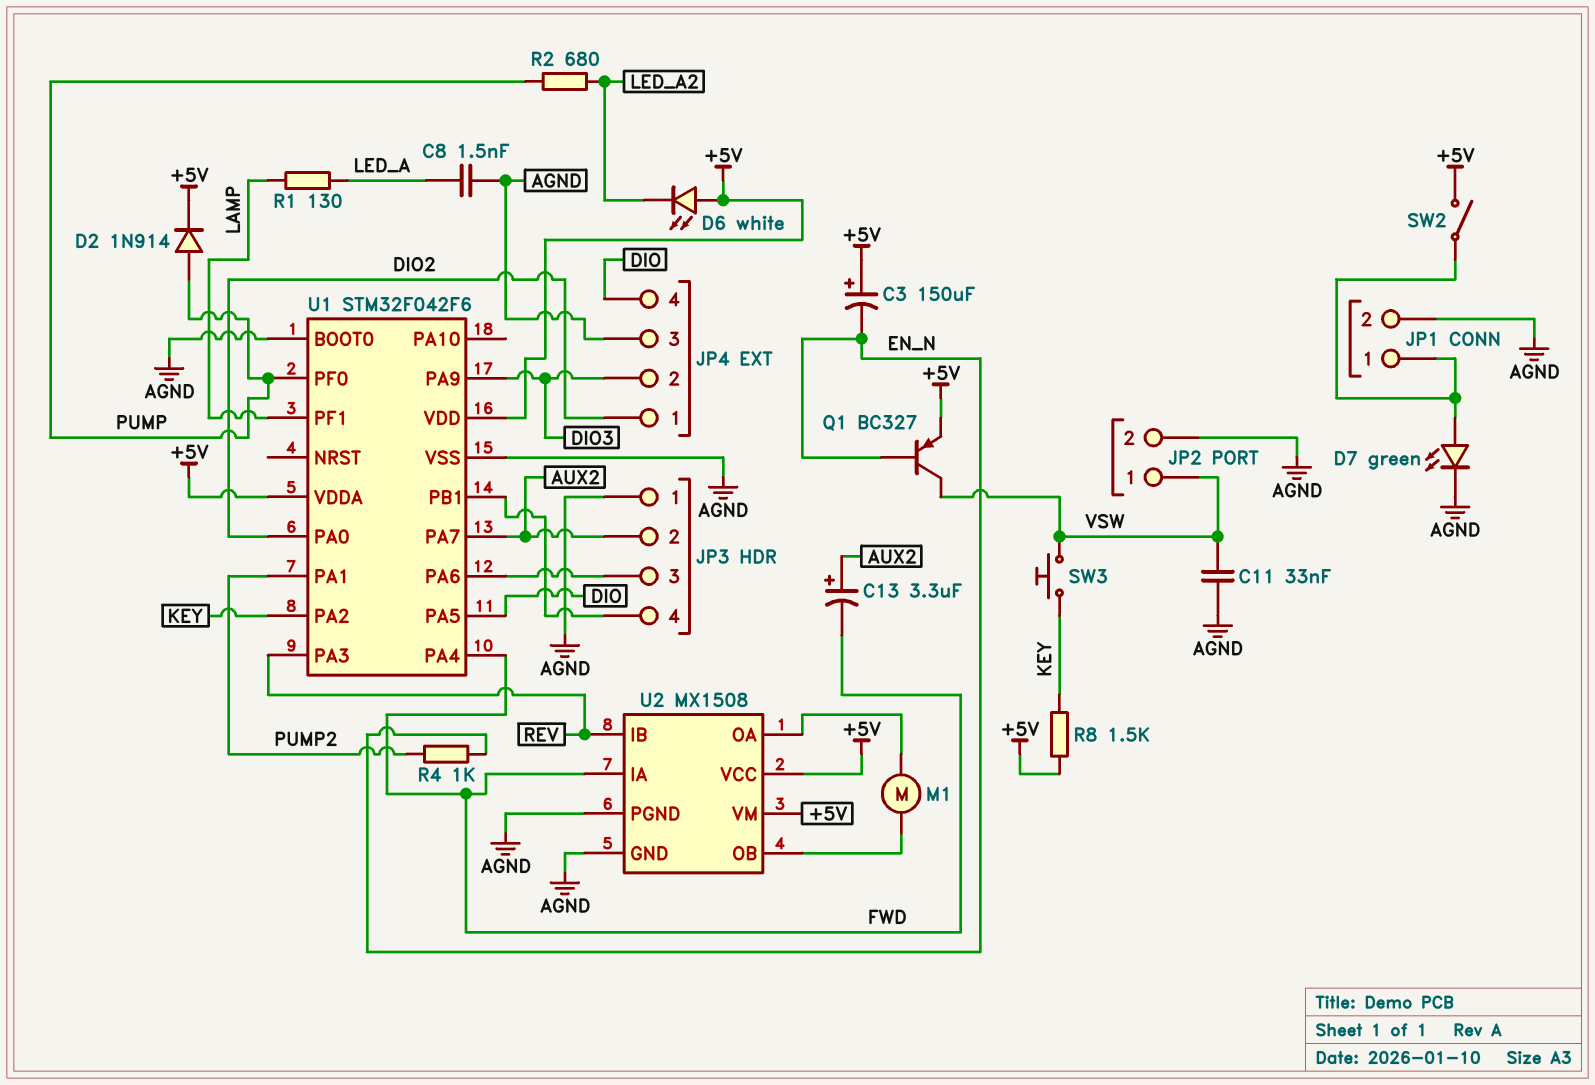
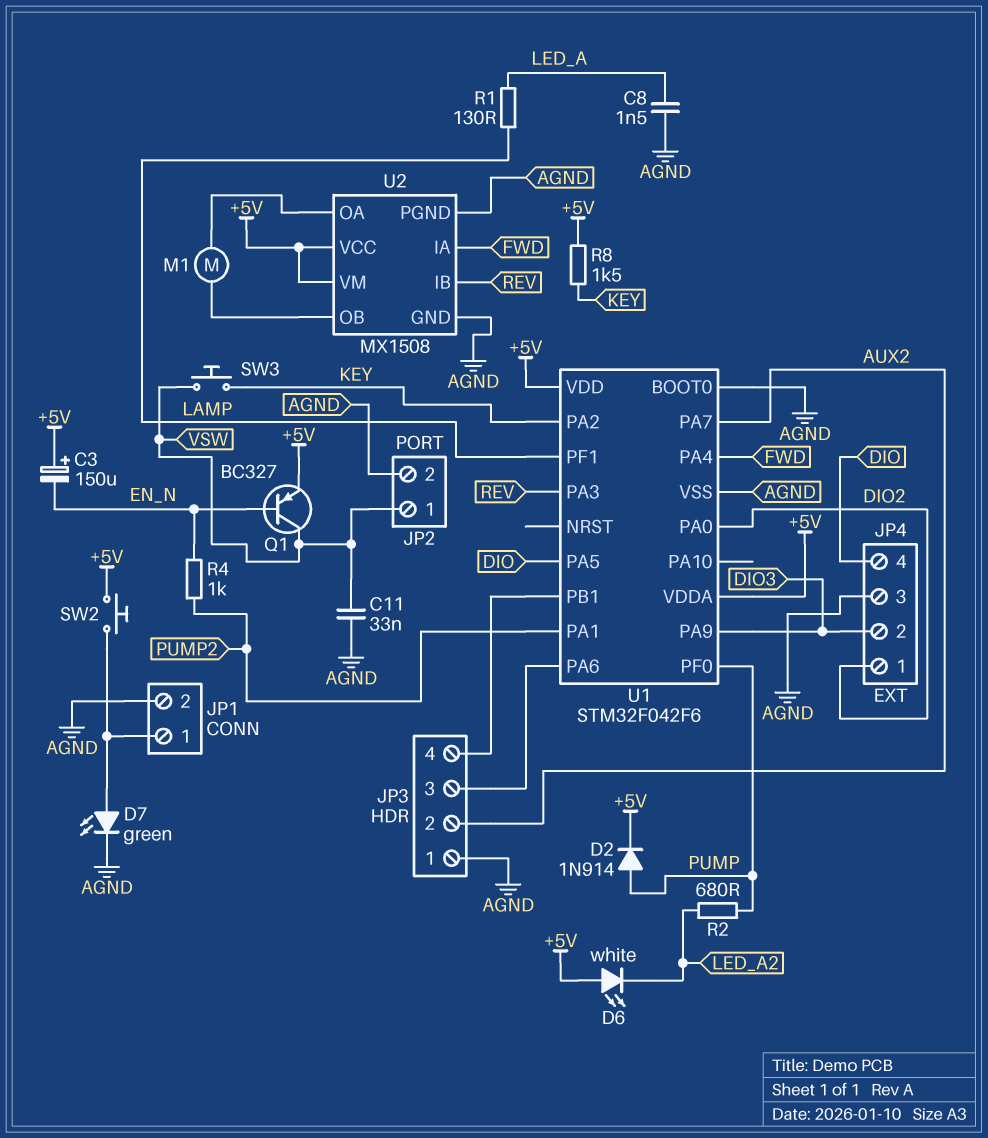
C13: 3.3uF (plus AUX2, minus FWD) -> none
SW2: switch (+5V, JP1/1) -> button (+5V, JP1/1)

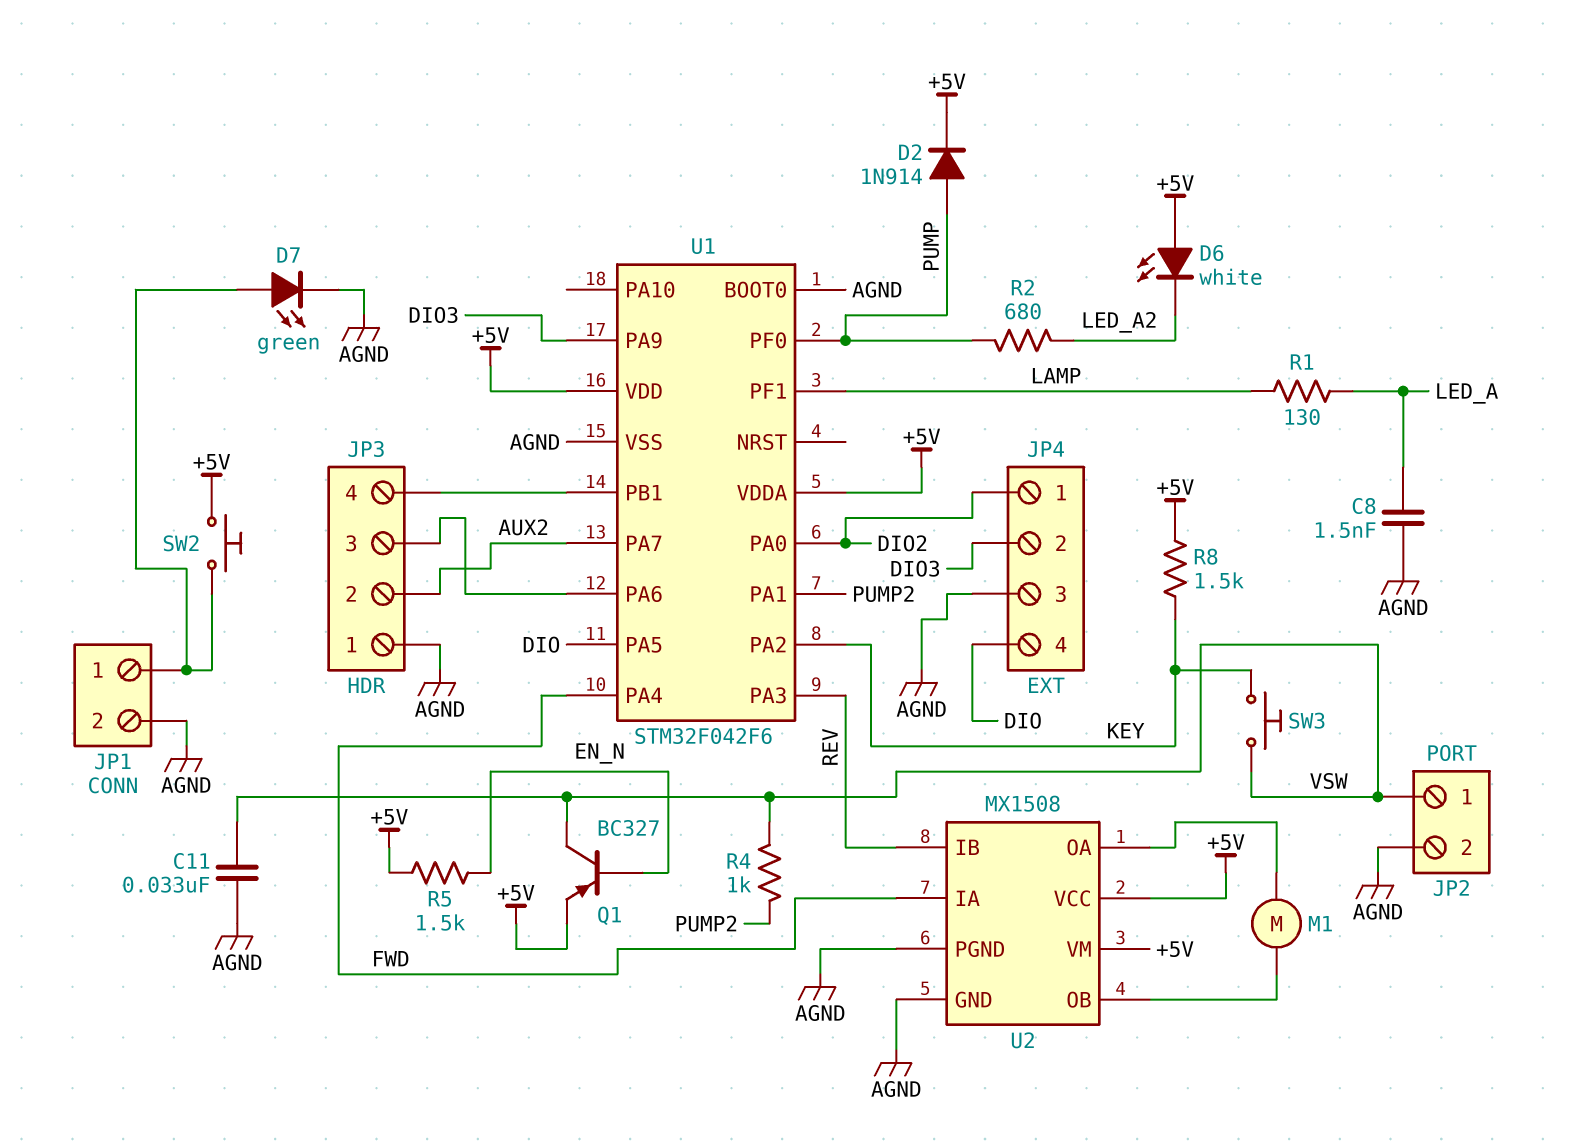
C3: 150uF (plus +5V, minus EN_N) -> none
R4: 1k (EN_N, PUMP2) -> 1k (PUMP2, VSW)
R5: none -> 1.5k (+5V, EN_N)

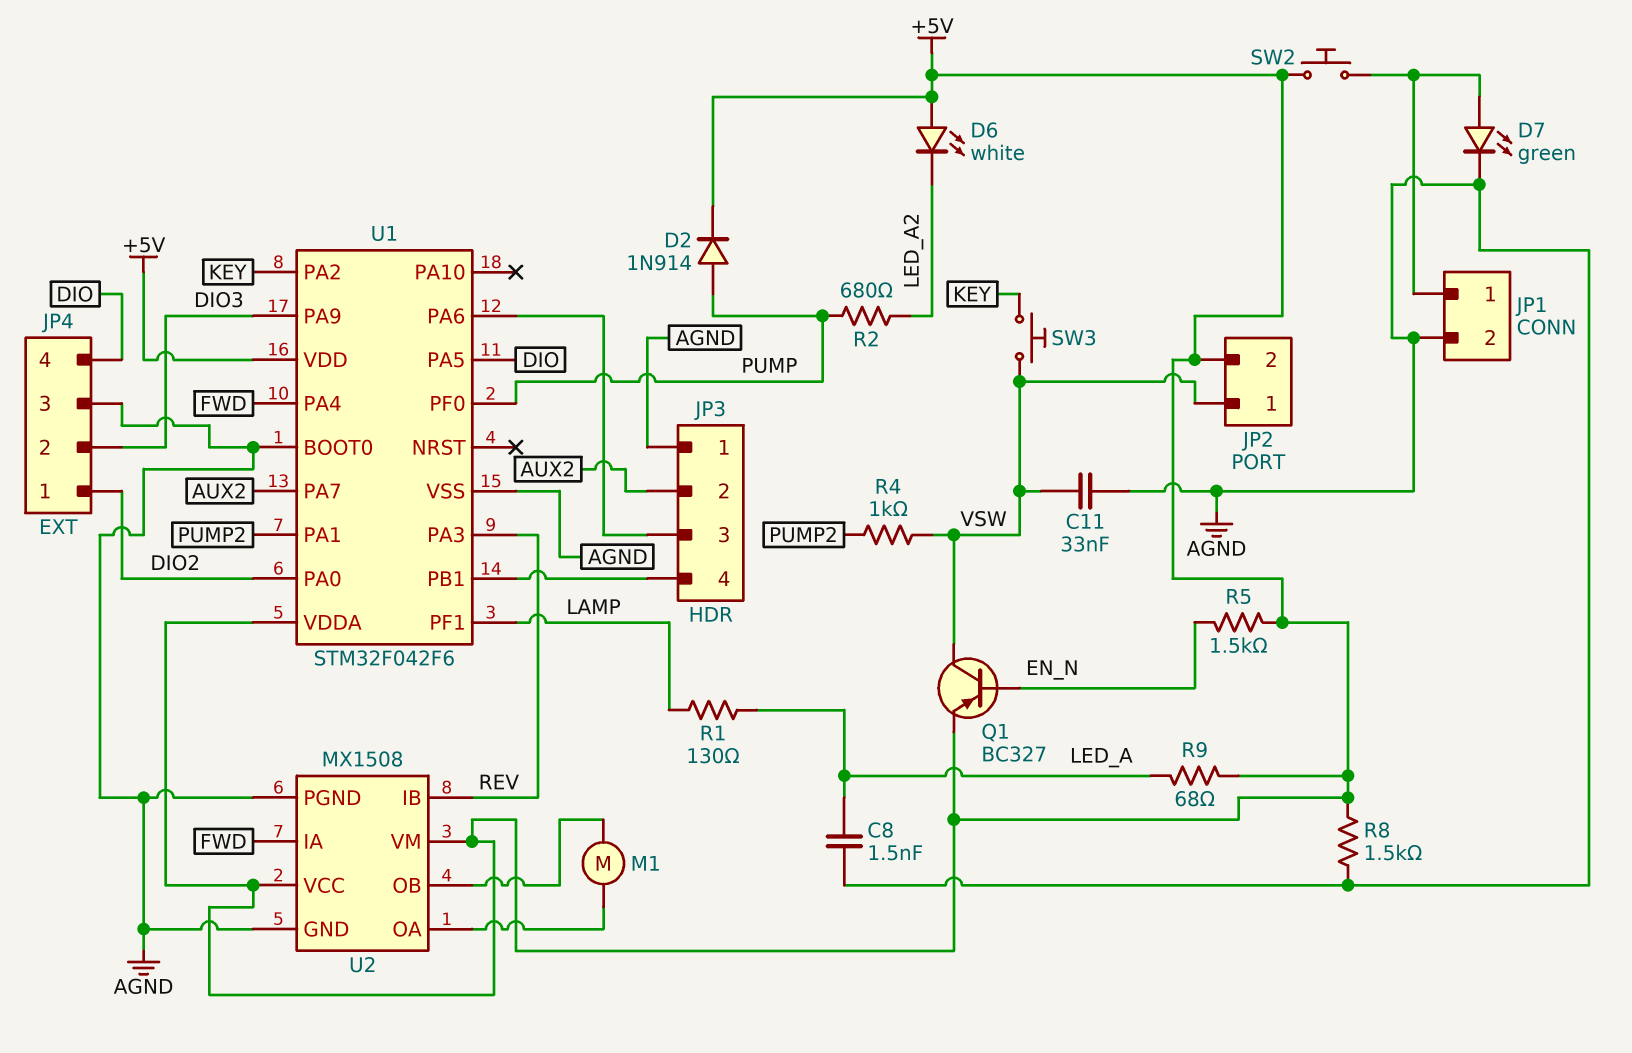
JP2 pin 2: AGND -> +5V
R8: 1.5k (+5V, KEY) -> 1.5k (+5V, AGND)
R9: none -> 68 (+5V, LED_A)

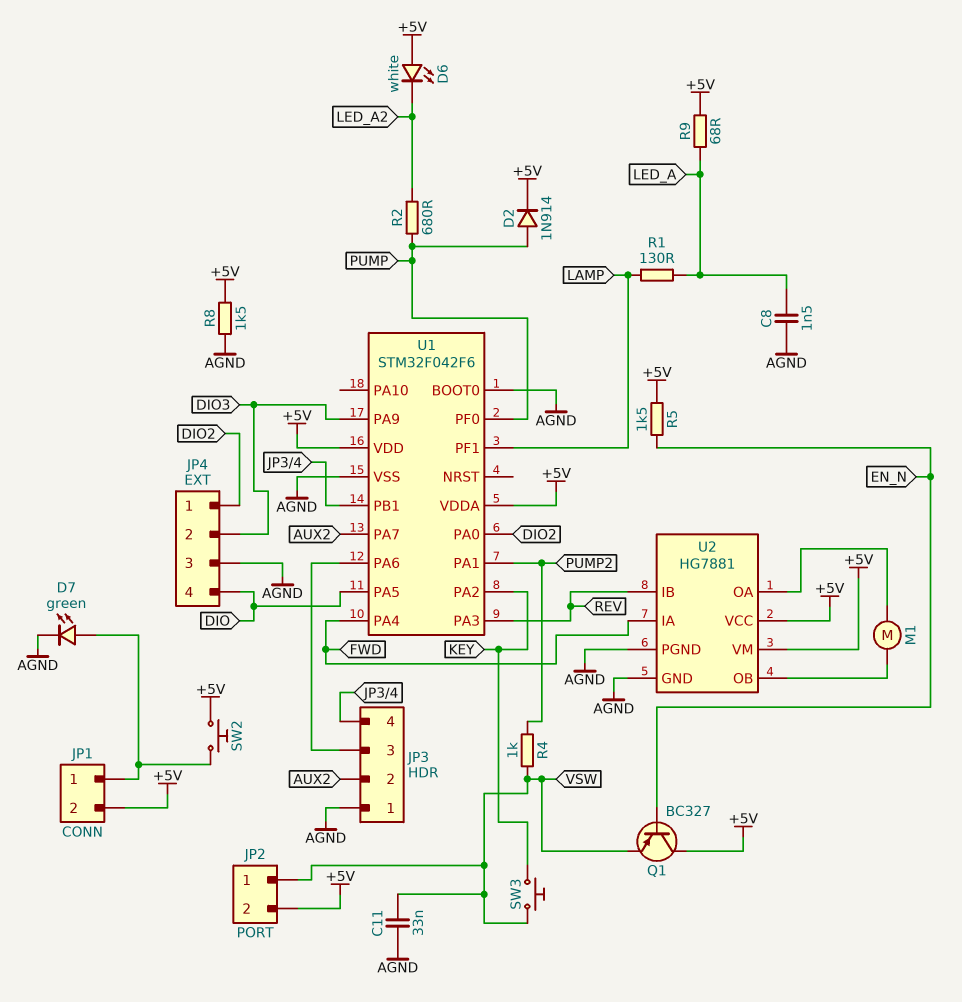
JP1 pin 2: AGND -> +5V
Q1: PNP BC327 (B EN_N, C VSW, E +5V) -> PNP BC327 (B EN_N, C +5V, E VSW)
U2: MX1508 -> HG7881

